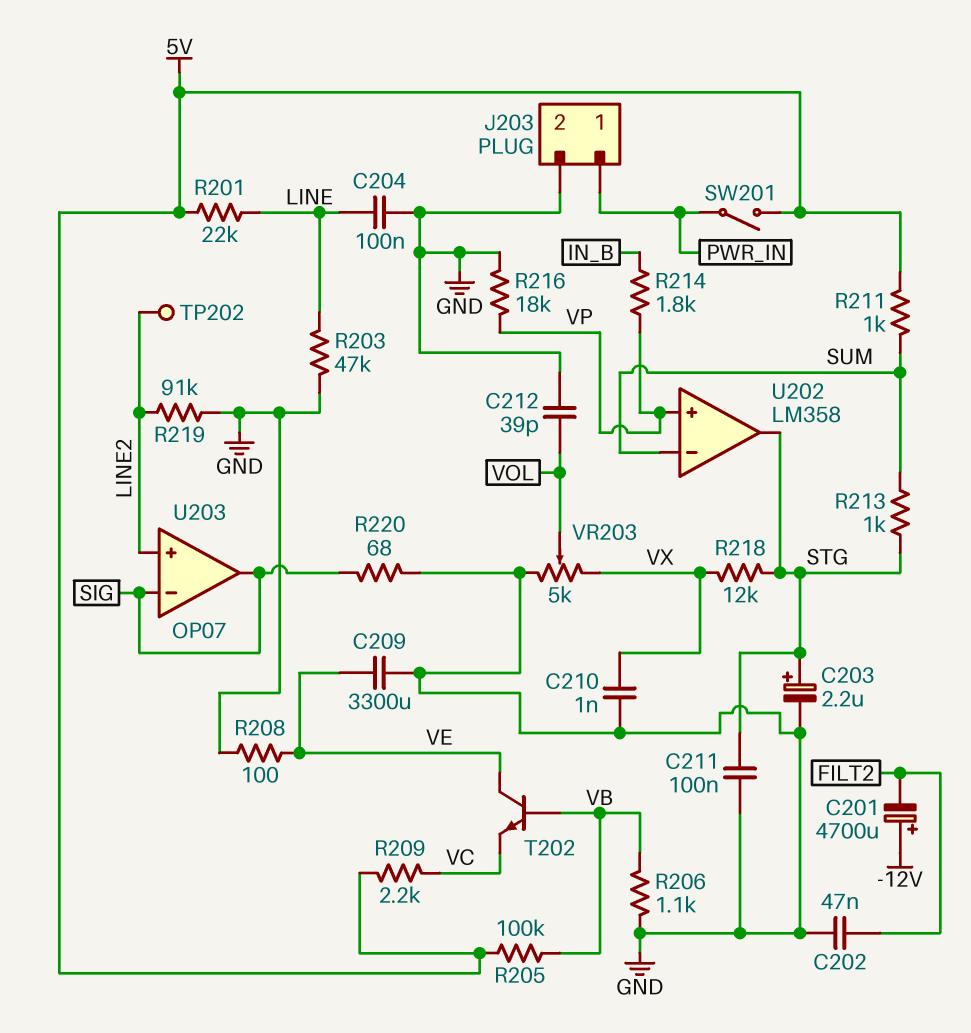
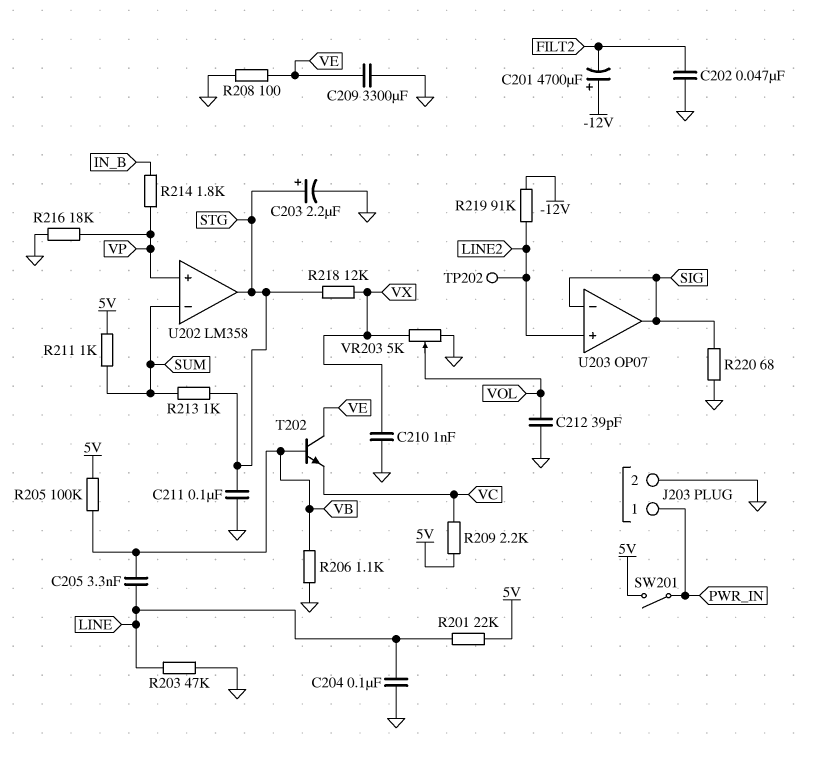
C205: none -> 3.3nF (LINE, VB)
R219: 91k (GND, LINE2) -> 91k (-12V, LINE2)

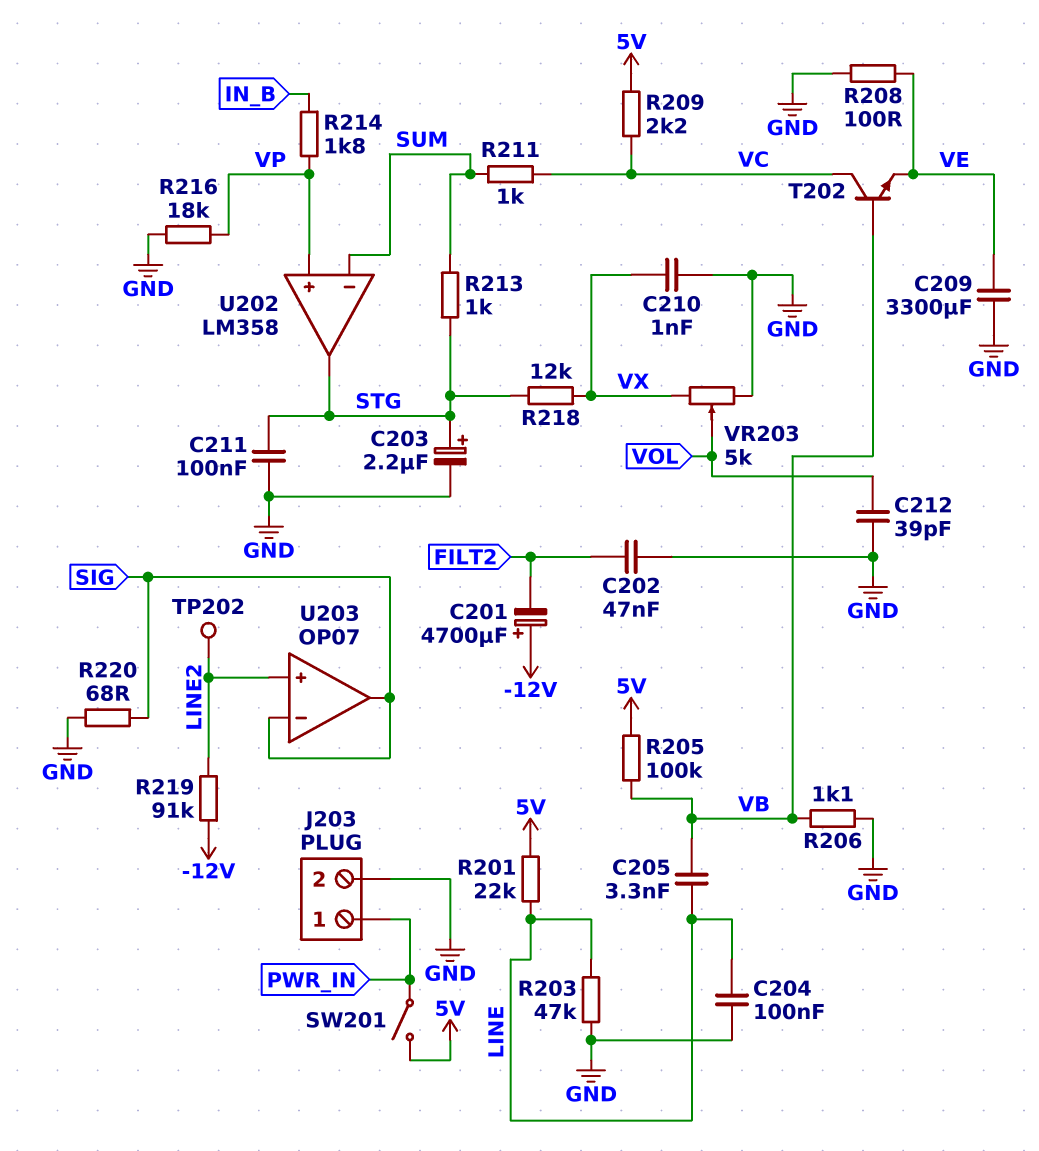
R211: 1k (5V, SUM) -> 1k (SUM, VC)
T202: NPN (B VB, C VE, E VC) -> NPN (B VB, C VC, E VE)

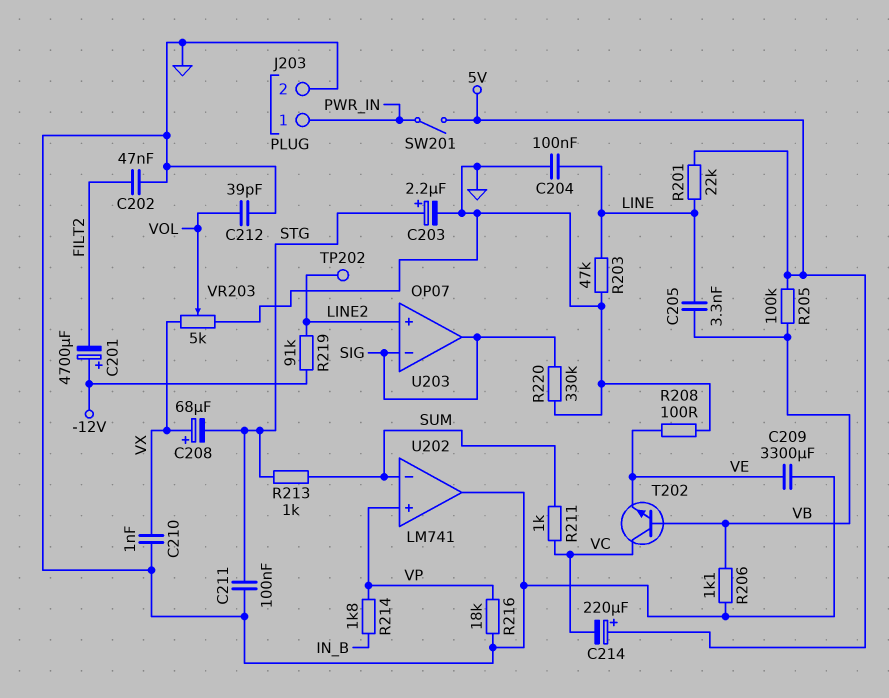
C208: none -> 68uF (plus VX, minus STG)
C214: none -> 220uF (plus 5V, minus VC)
R209: 2.2k (5V, VC) -> none
R218: 12k (STG, VX) -> none
R220: 68 (GND, SIG) -> 330k (GND, SIG)
U202: LM358 -> LM741
U202 pin out: STG -> GND

